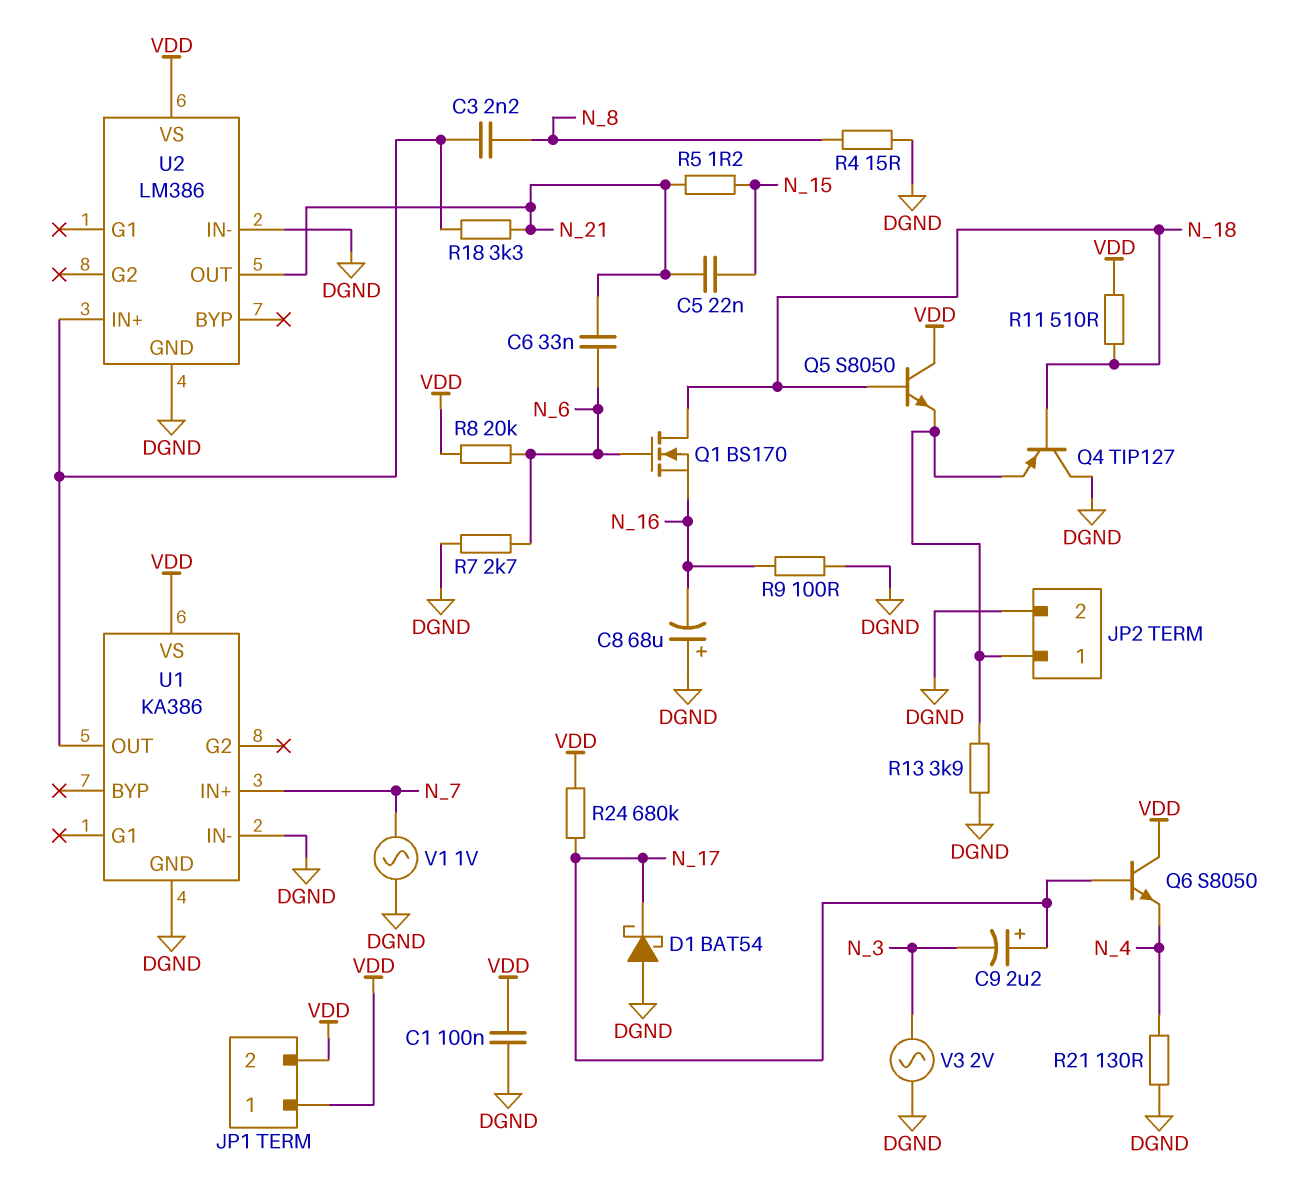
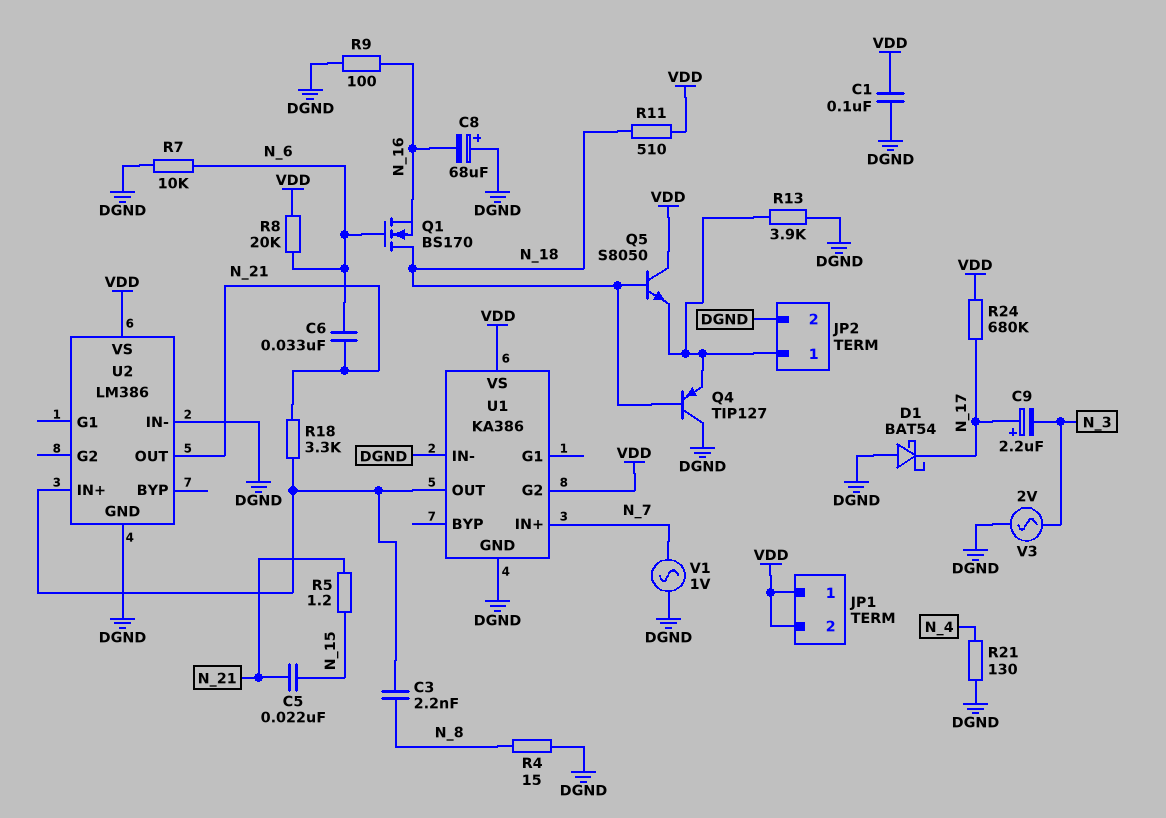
Q6: NPN S8050 (B N_17, C VDD, E N_4) -> none
R7: 2.7k (DGND, N_6) -> 10k (DGND, N_6)
U1 pin G2: none -> VDD

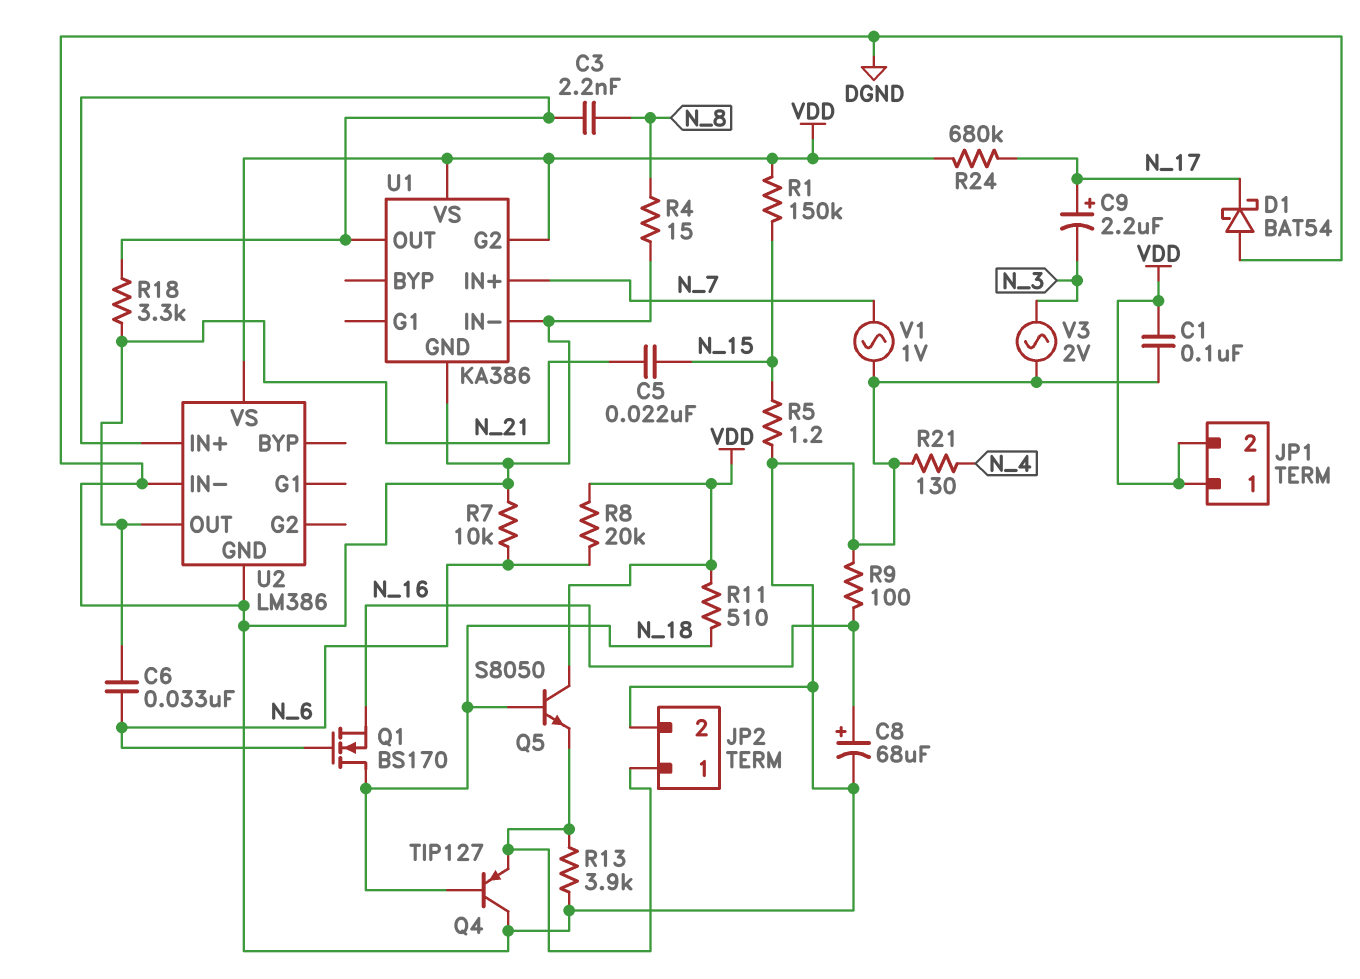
C8: 68uF (plus DGND, minus N_16) -> 68uF (plus N_16, minus DGND)
R1: none -> 150k (N_15, VDD)
R5: 1.2 (N_15, N_21) -> 1.2 (DGND, N_15)

